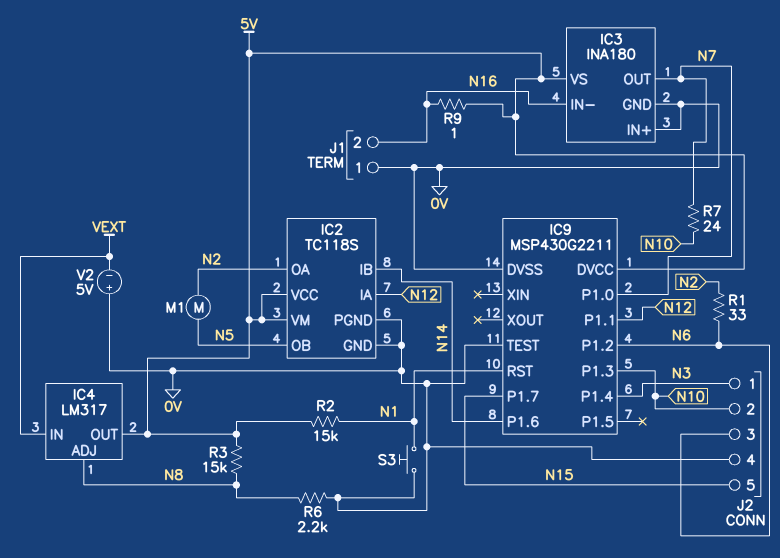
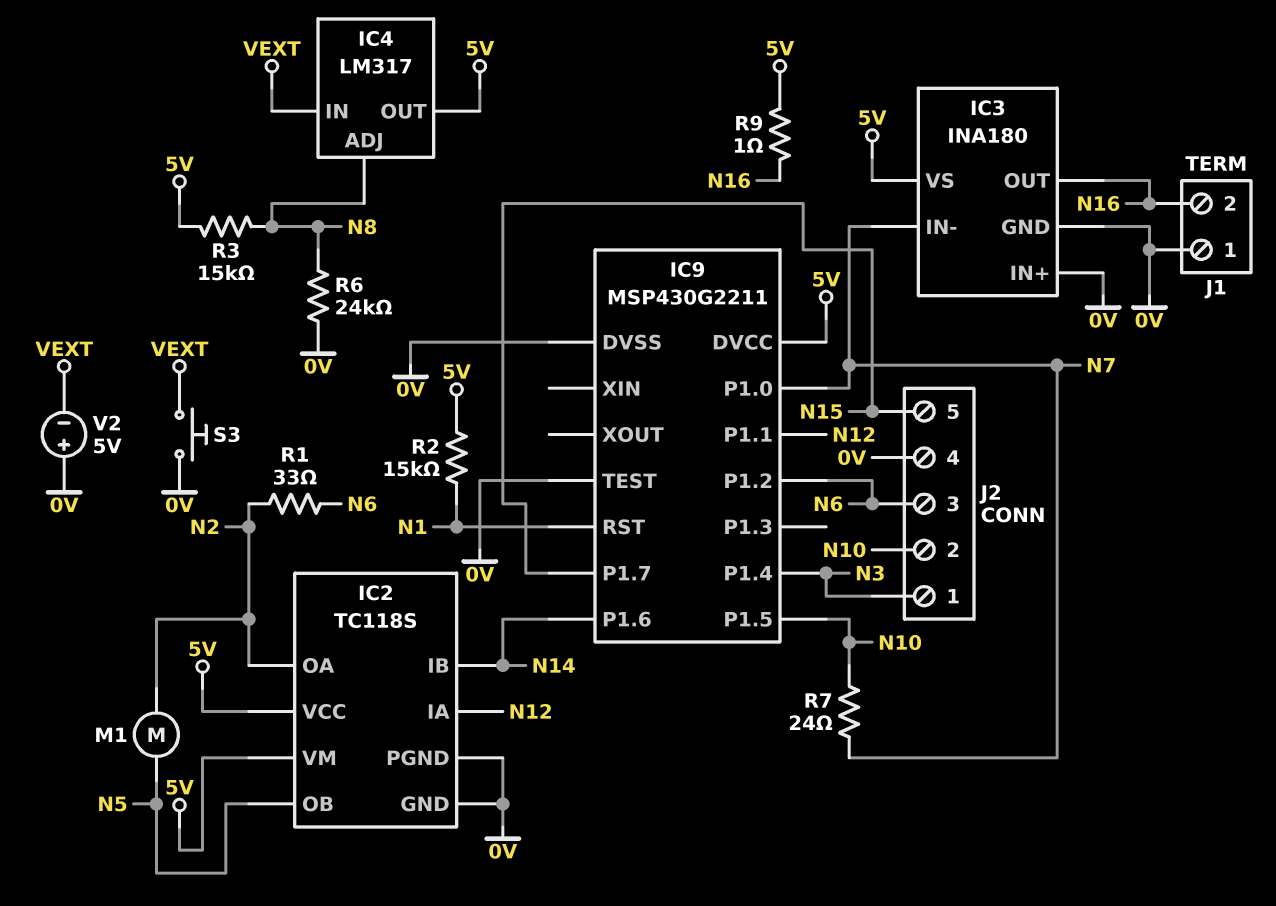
IC3 pin IN-: N16 -> N7
IC3 pin OUT: N7 -> N16
IC9 pin P1.3: N10 -> none
IC9 pin P1.5: none -> N10
R6: 2.2k (0V, N8) -> 24k (0V, N8)
S3: button (0V, N1) -> button (0V, VEXT)

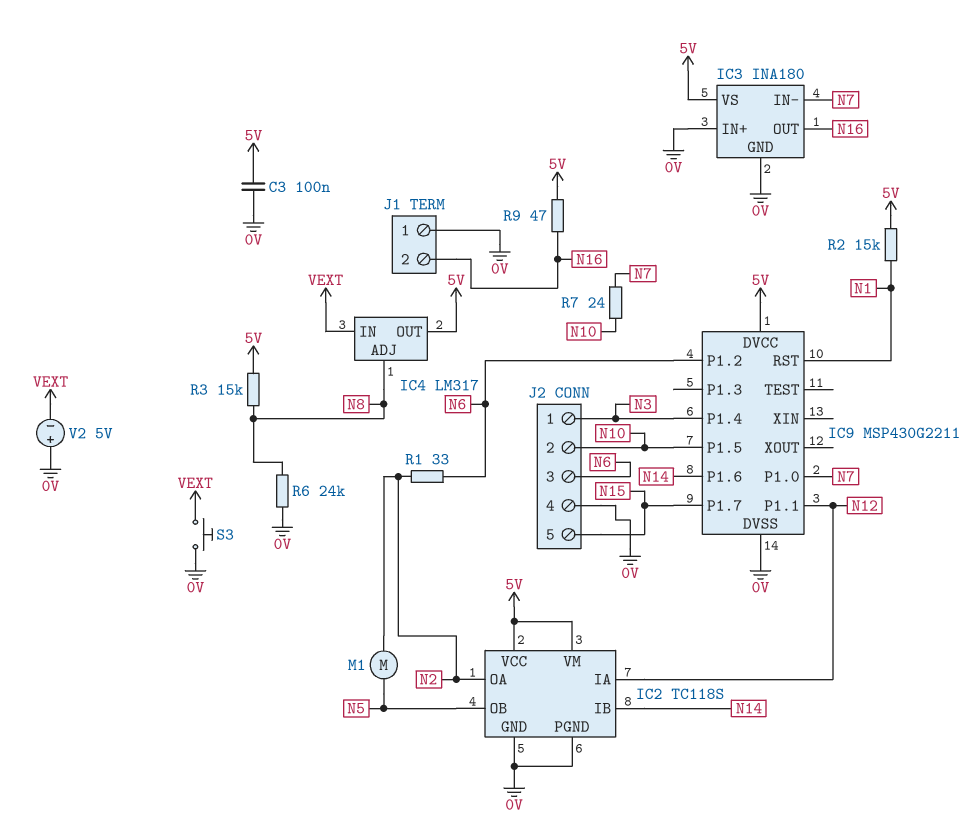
C3: none -> 100nF (0V, 5V)
IC9 pin TEST: 0V -> none
R9: 1 (5V, N16) -> 47 (5V, N16)

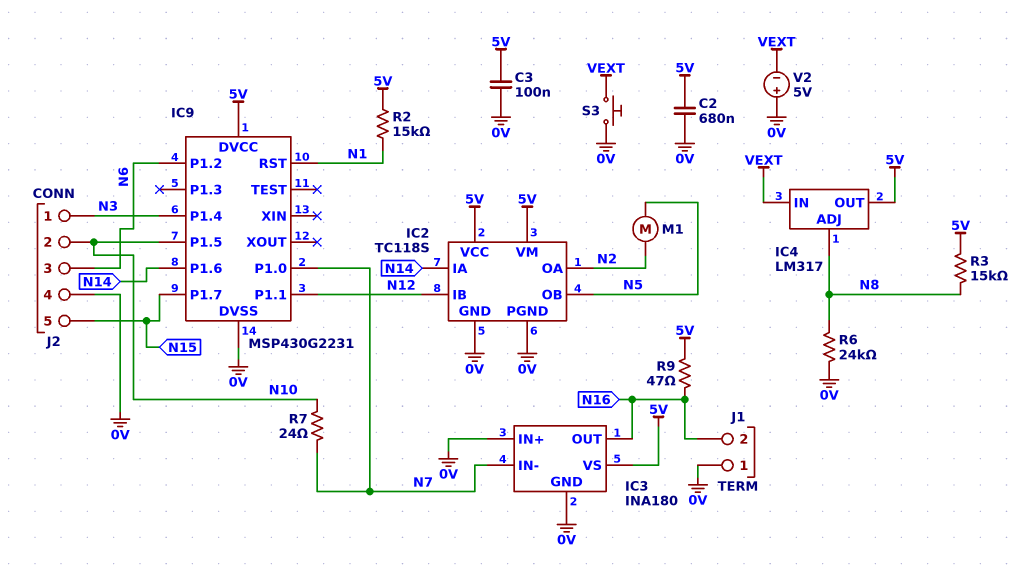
C2: none -> 680nF (0V, 5V)
IC2 pin IA: N12 -> N14
IC2 pin IB: N14 -> N12
IC9: MSP430G2211 -> MSP430G2231
R1: 33 (N2, N6) -> none

